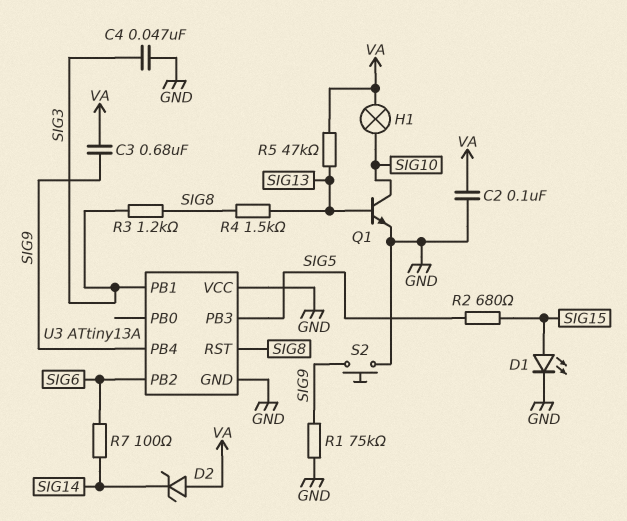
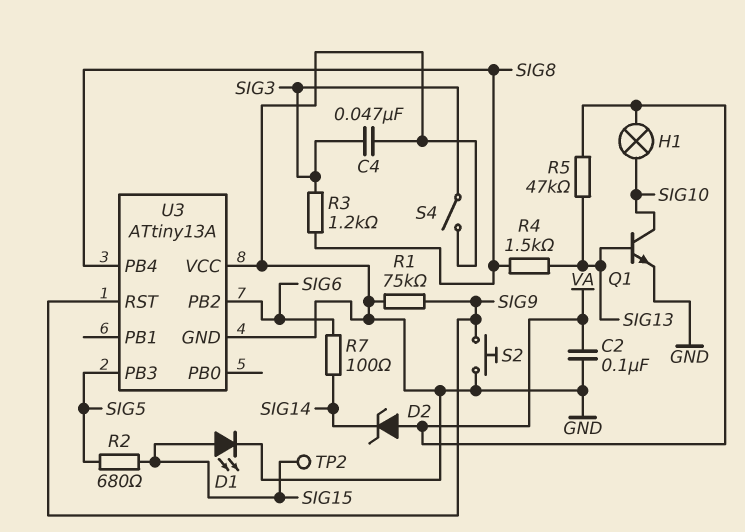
C3: 680nF (SIG9, VA) -> none
S4: none -> switch (GND, SIG3)
TP2: none -> test point (SIG15)
U3 pin PB1: SIG3 -> none
U3 pin PB4: SIG9 -> SIG8
U3 pin RST: SIG8 -> SIG9

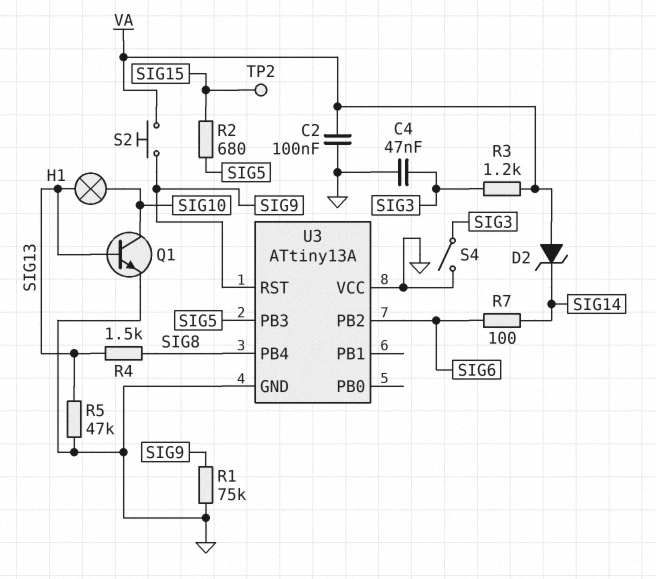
D1: LED (A SIG15, K GND) -> none
H1: lamp (SIG10, VA) -> lamp (SIG10, SIG13)
R3: 1.2k (SIG3, SIG8) -> 1.2k (SIG3, VA)
R5: 47k (SIG13, VA) -> 47k (GND, SIG13)
S2: button (GND, SIG9) -> button (SIG9, VA)

